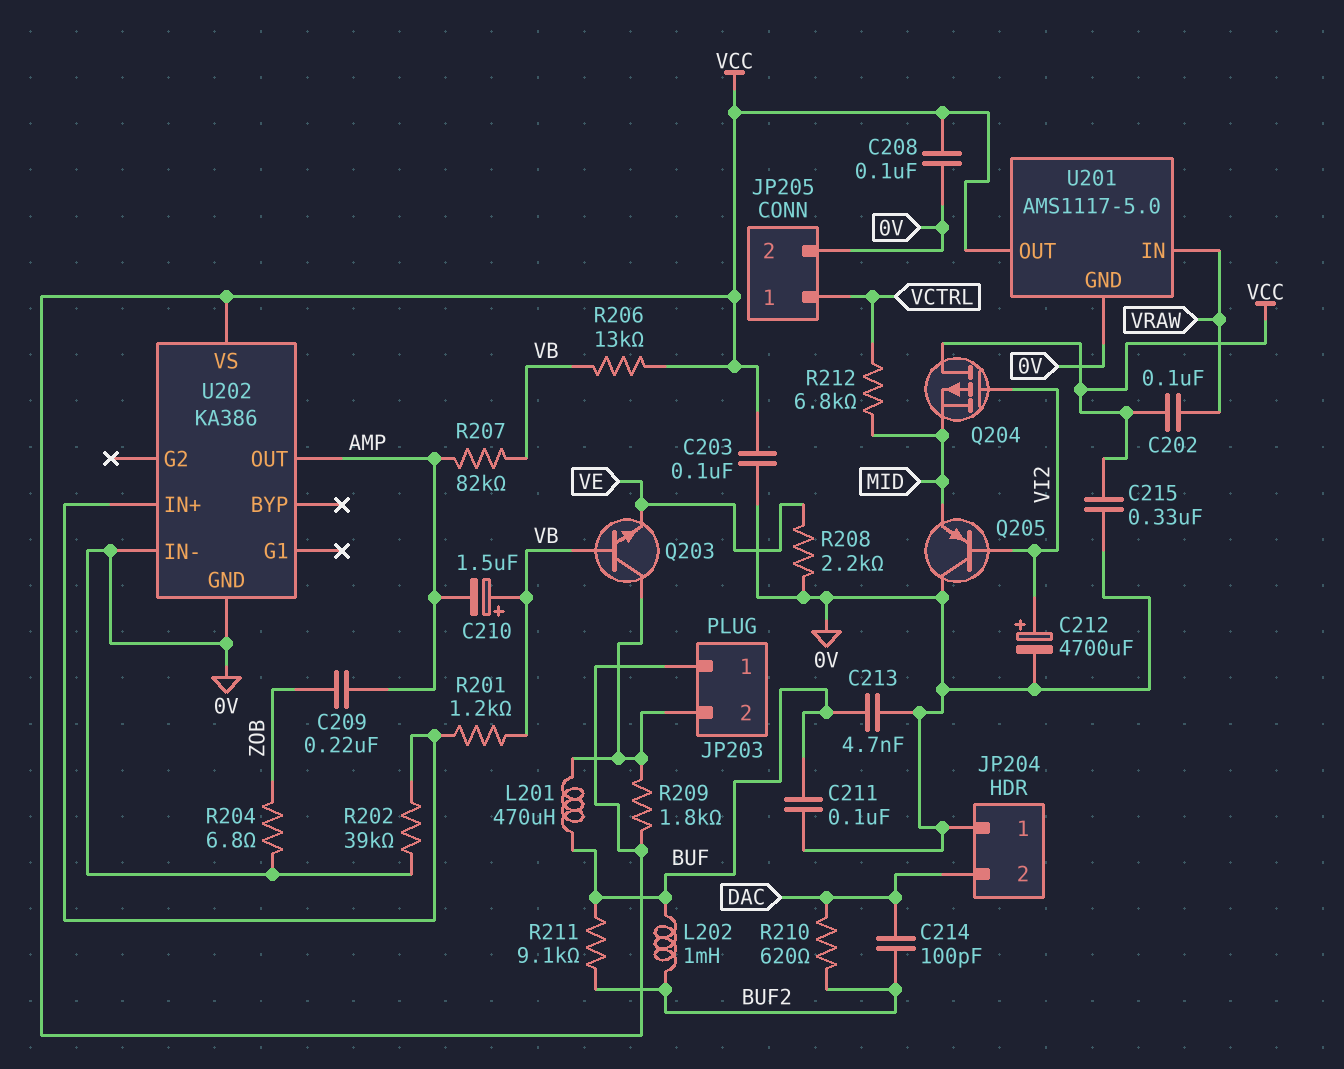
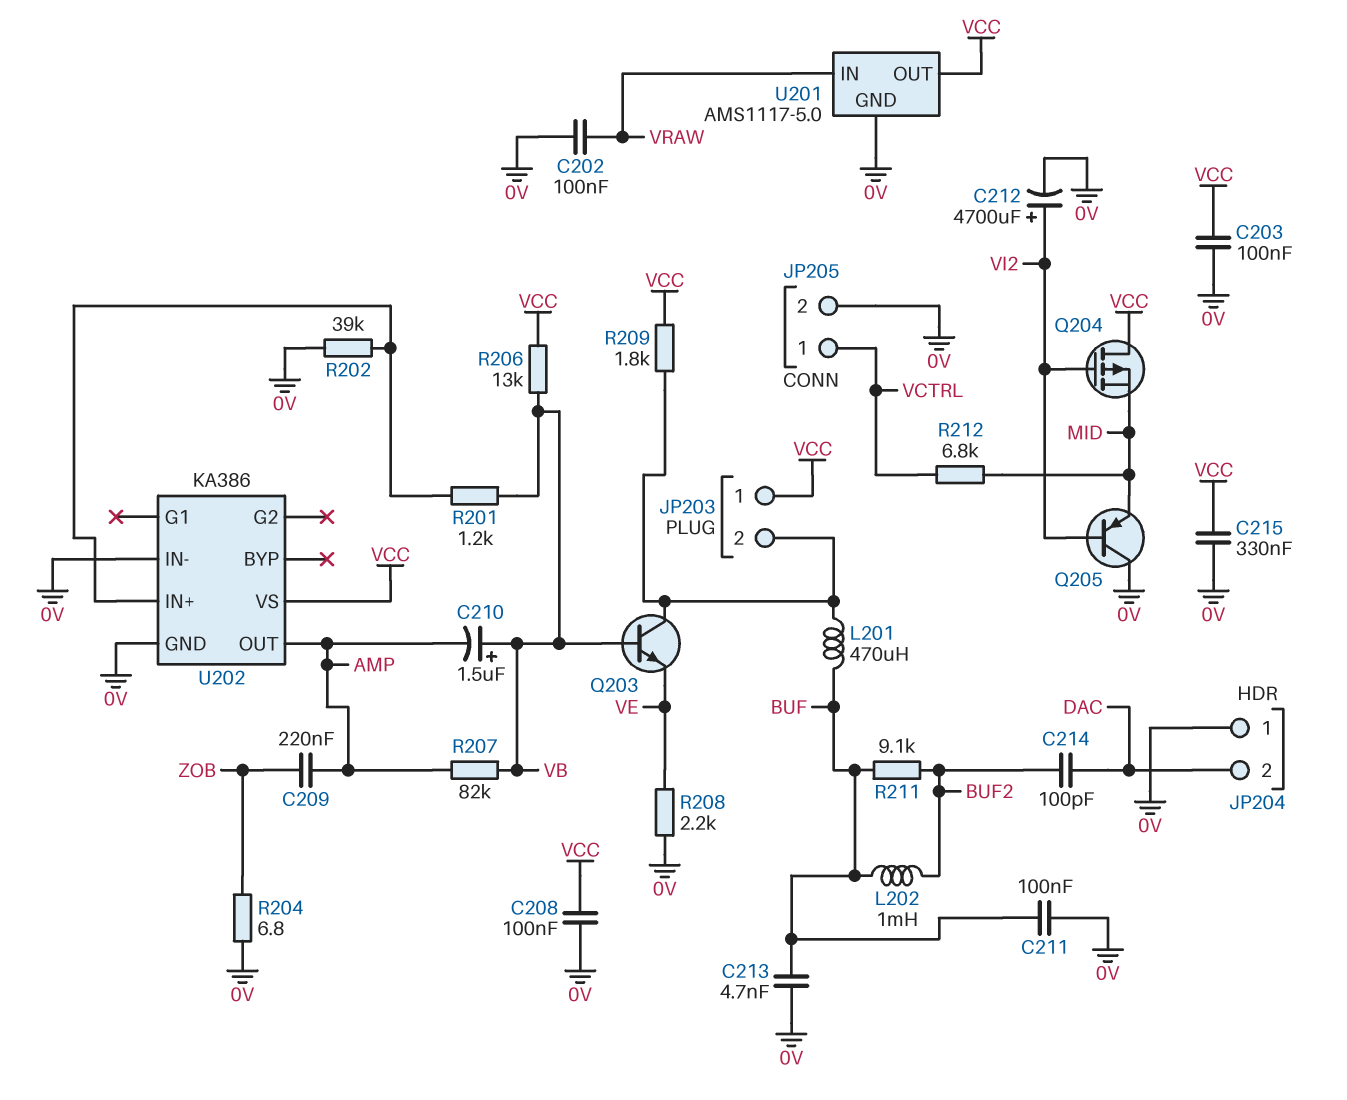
C202: 100nF (VCC, VRAW) -> 100nF (0V, VRAW)
R210: 620 (BUF2, DAC) -> none

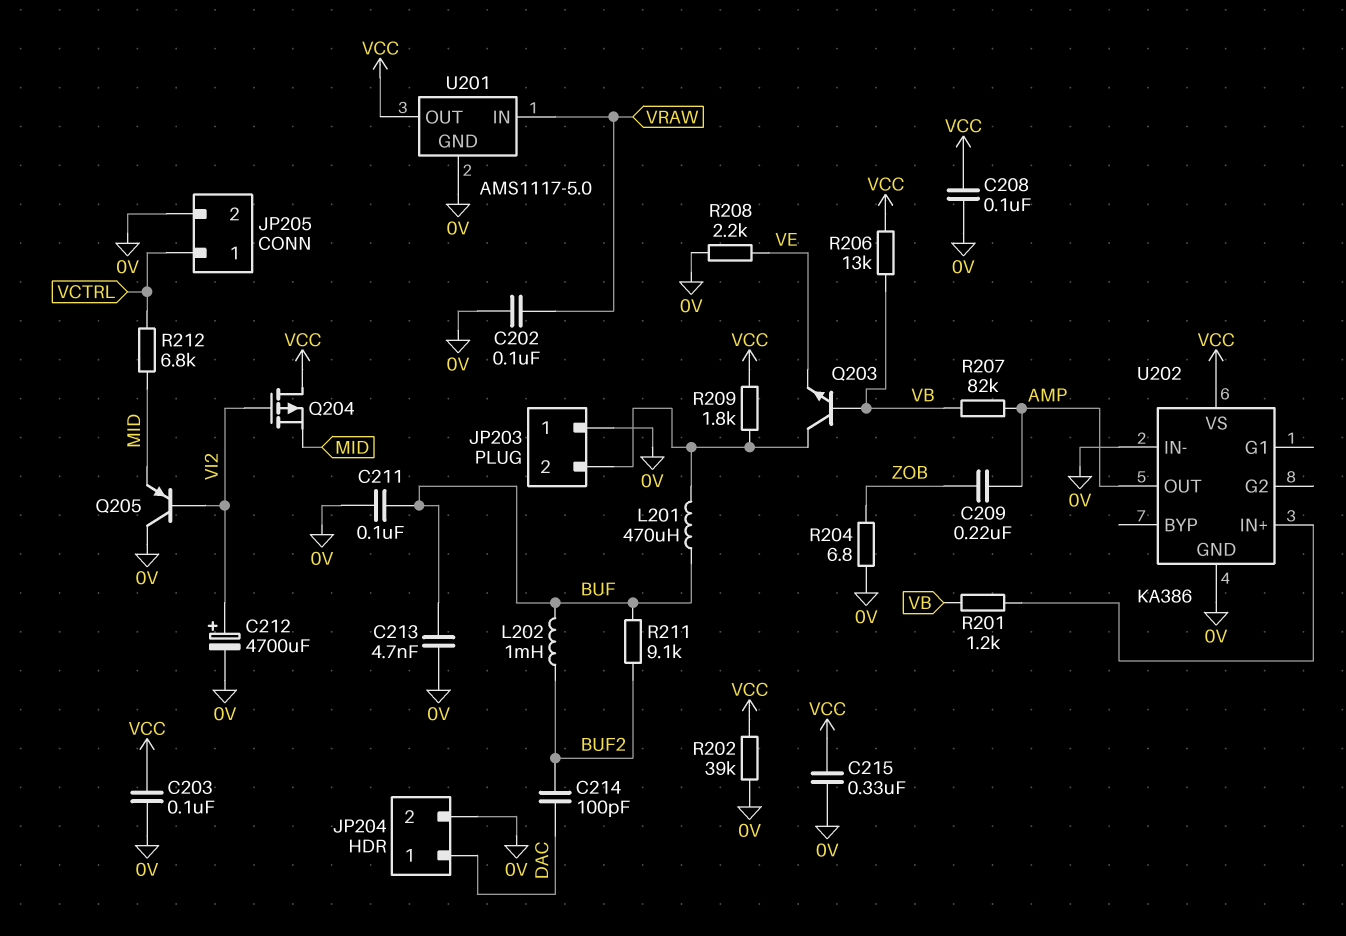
C210: 1.5uF (plus VB, minus AMP) -> none
JP203 pin 1: VCC -> 0V
JP204 pin 1: 0V -> DAC
JP204 pin 2: DAC -> 0V
R202: 39k (0V, U202/IN+) -> 39k (0V, VCC)

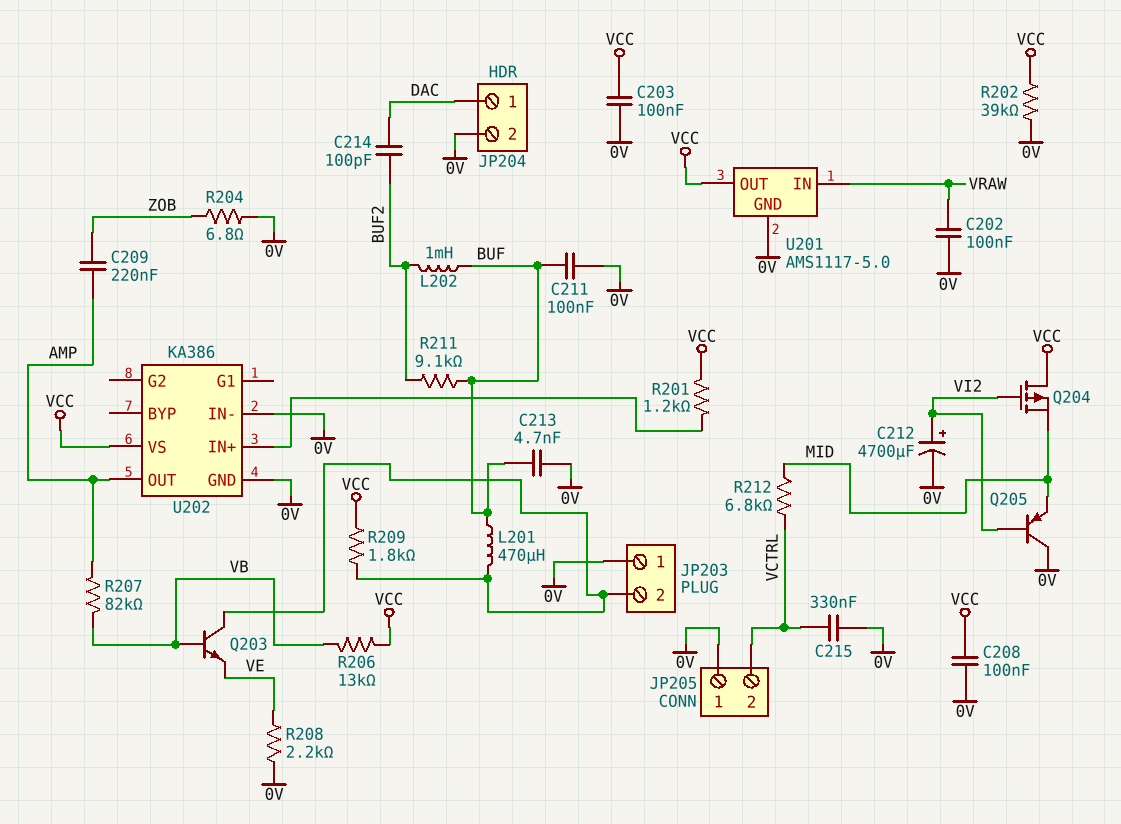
C215: 330nF (0V, VCC) -> 330nF (0V, VCTRL)
JP205 pin 1: VCTRL -> 0V
JP205 pin 2: 0V -> VCTRL
R201: 1.2k (U202/IN+, VB) -> 1.2k (U202/IN+, VCC)

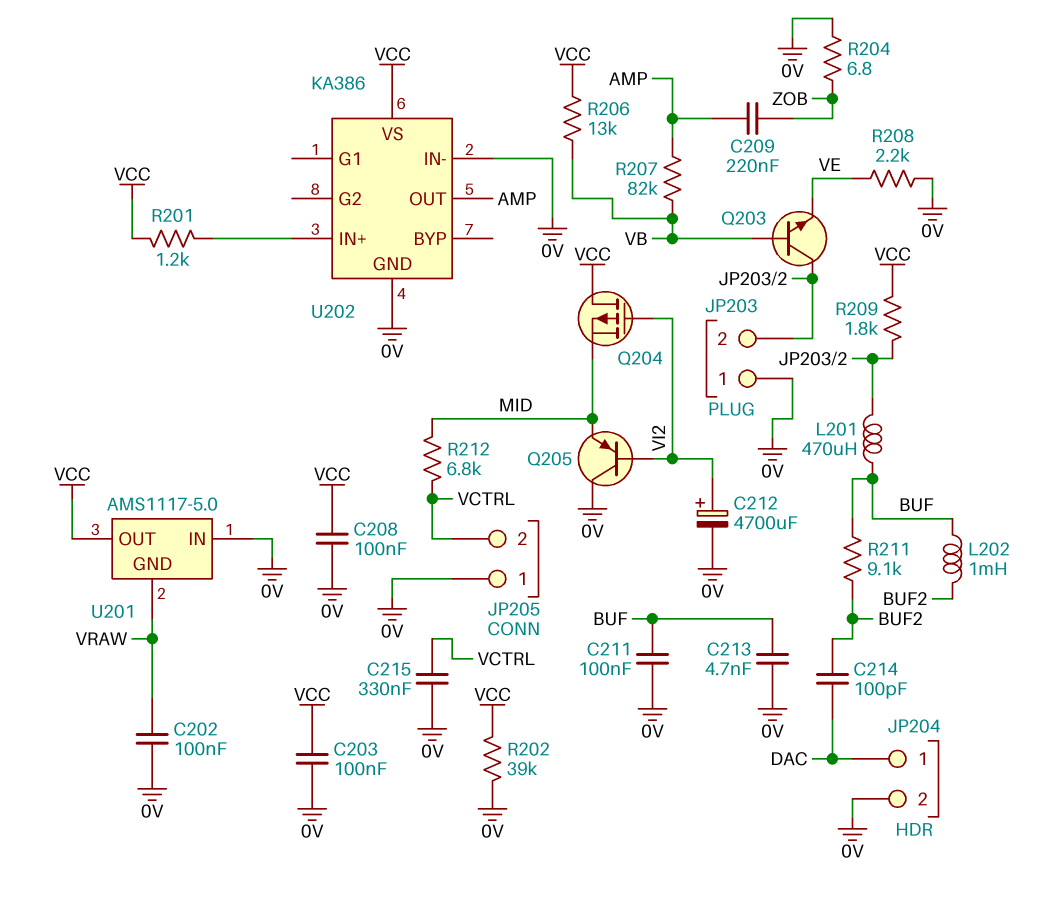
U201 pin GND: 0V -> VRAW
U201 pin IN: VRAW -> 0V

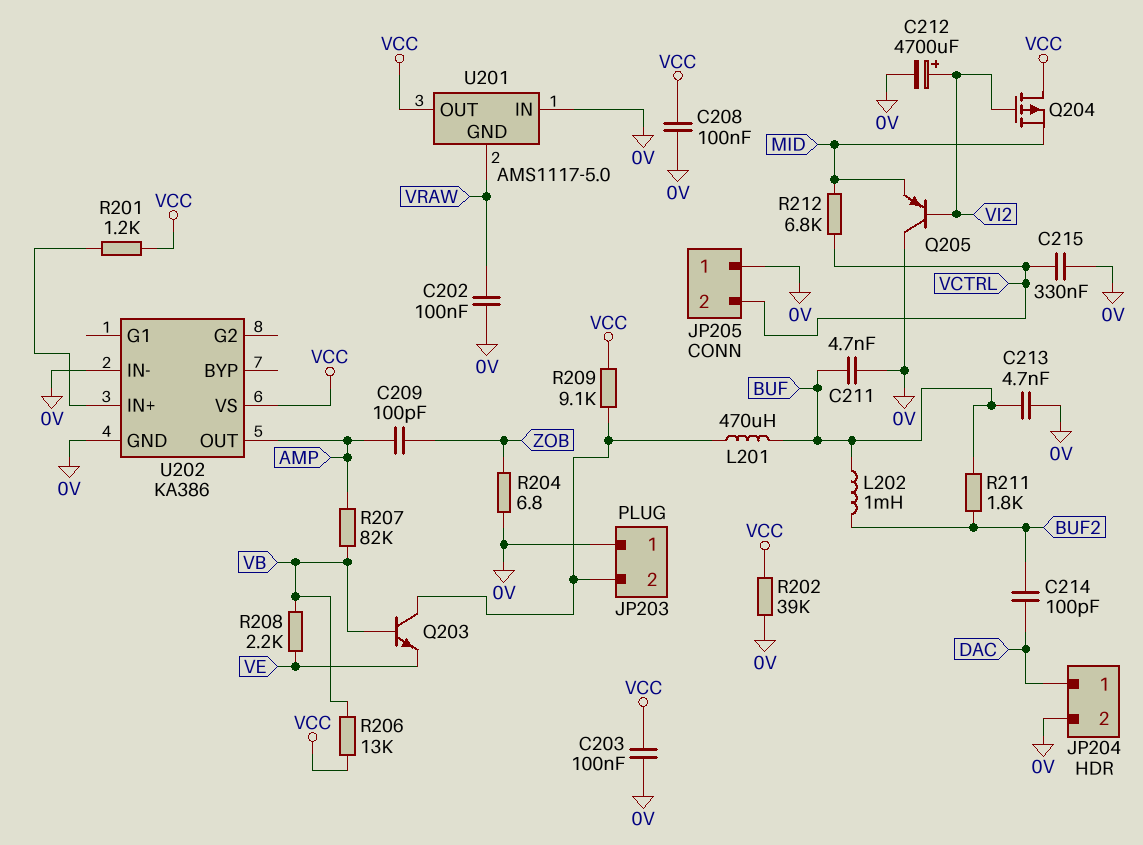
C209: 220nF (AMP, ZOB) -> 100pF (AMP, ZOB)
C211: 100nF (0V, BUF) -> 4.7nF (0V, BUF)
R208: 2.2k (0V, VE) -> 2.2k (VB, VE)
R209: 1.8k (JP203/2, VCC) -> 9.1k (JP203/2, VCC)
R211: 9.1k (BUF, BUF2) -> 1.8k (BUF, BUF2)

